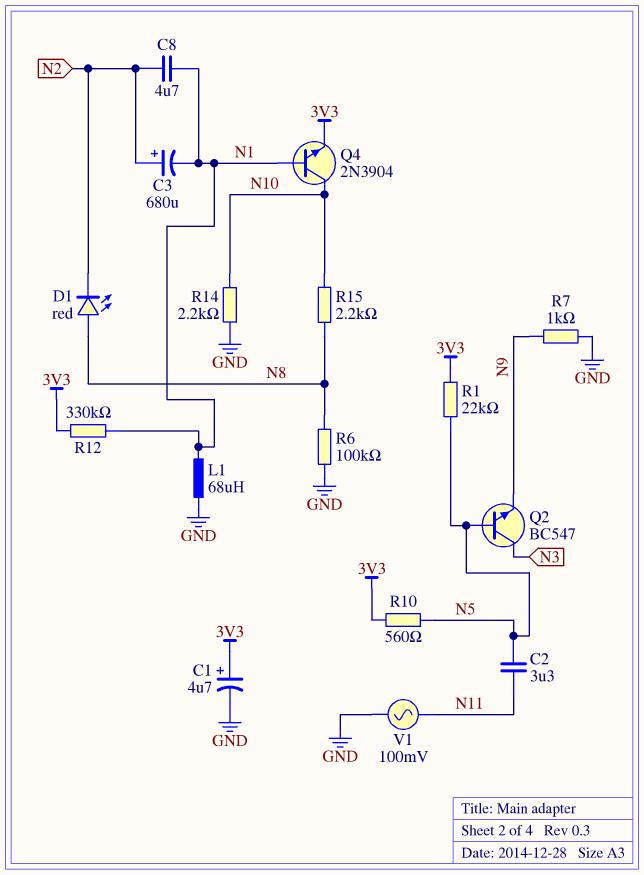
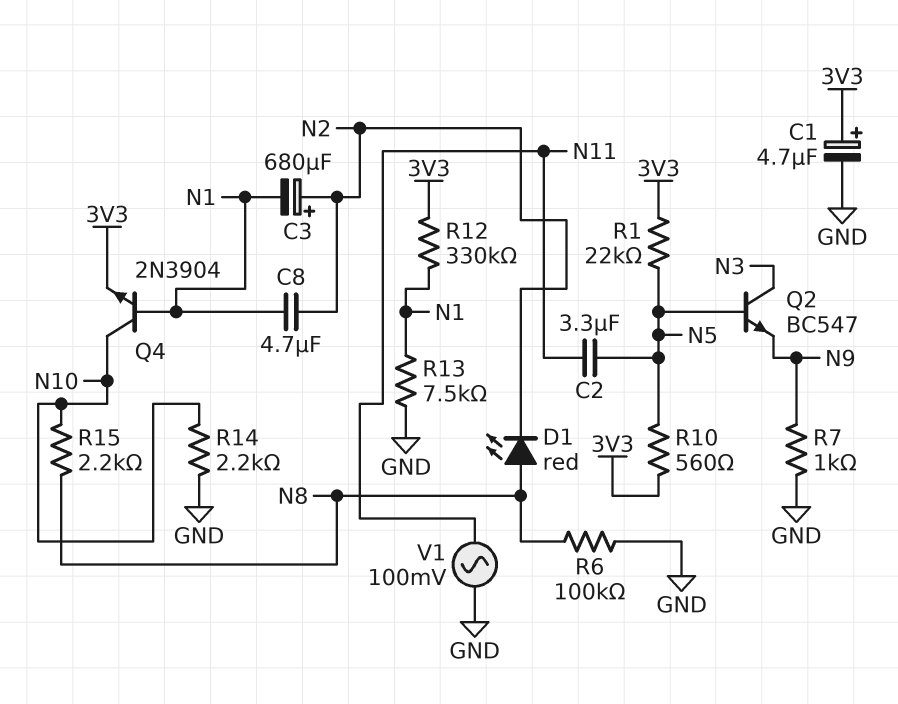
L1: 68uH (GND, N1) -> none
R13: none -> 7.5k (GND, N1)

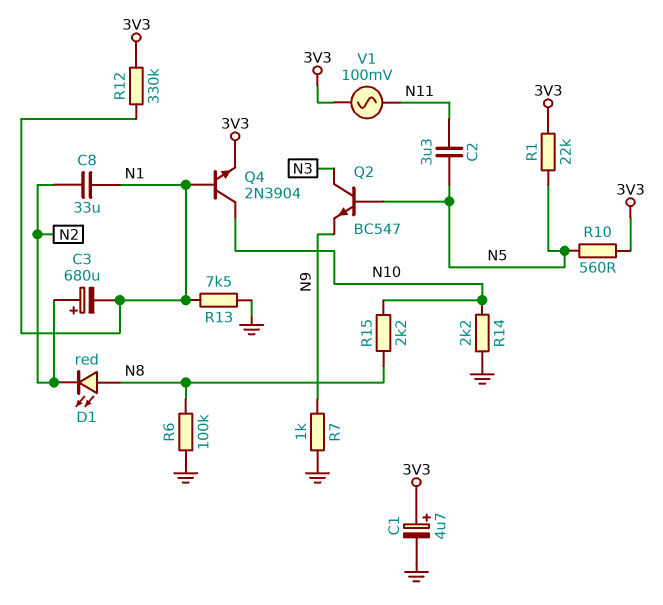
C8: 4.7uF (N1, N2) -> 33uF (N1, N2)
V1: AC 100mV (GND, N11) -> AC 100mV (3V3, N11)

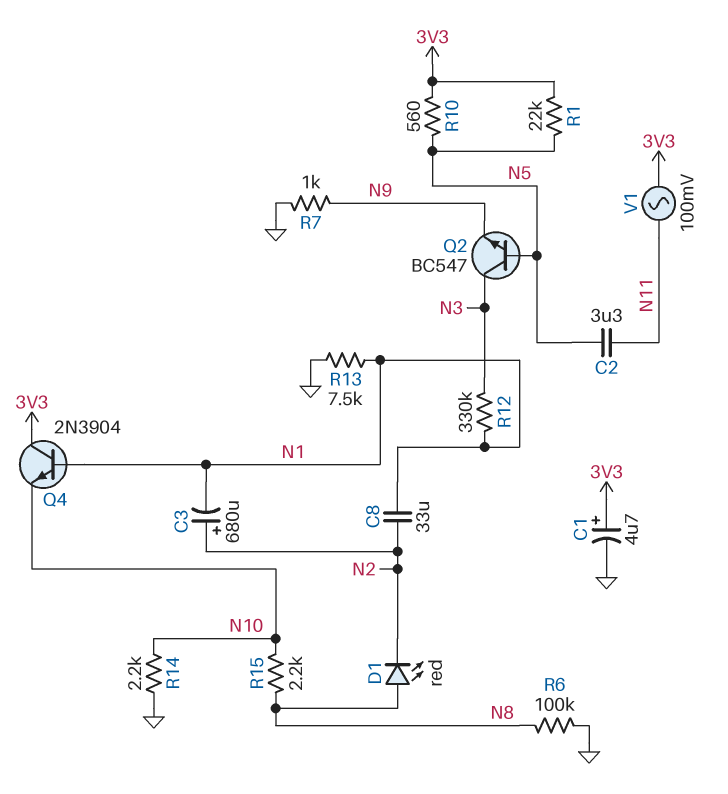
Q4: NPN 2N3904 (B N1, C N10, E 3V3) -> NPN 2N3904 (B N1, C 3V3, E N10)
R12: 330k (3V3, N1) -> 330k (N1, N3)

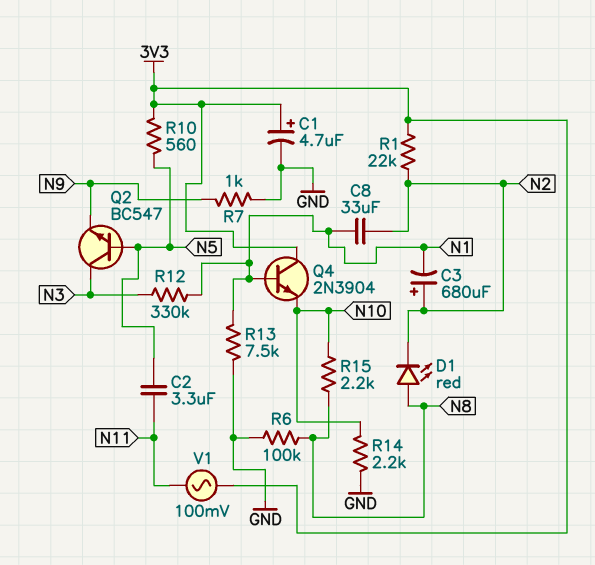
R1: 22k (3V3, N5) -> 22k (3V3, N2)

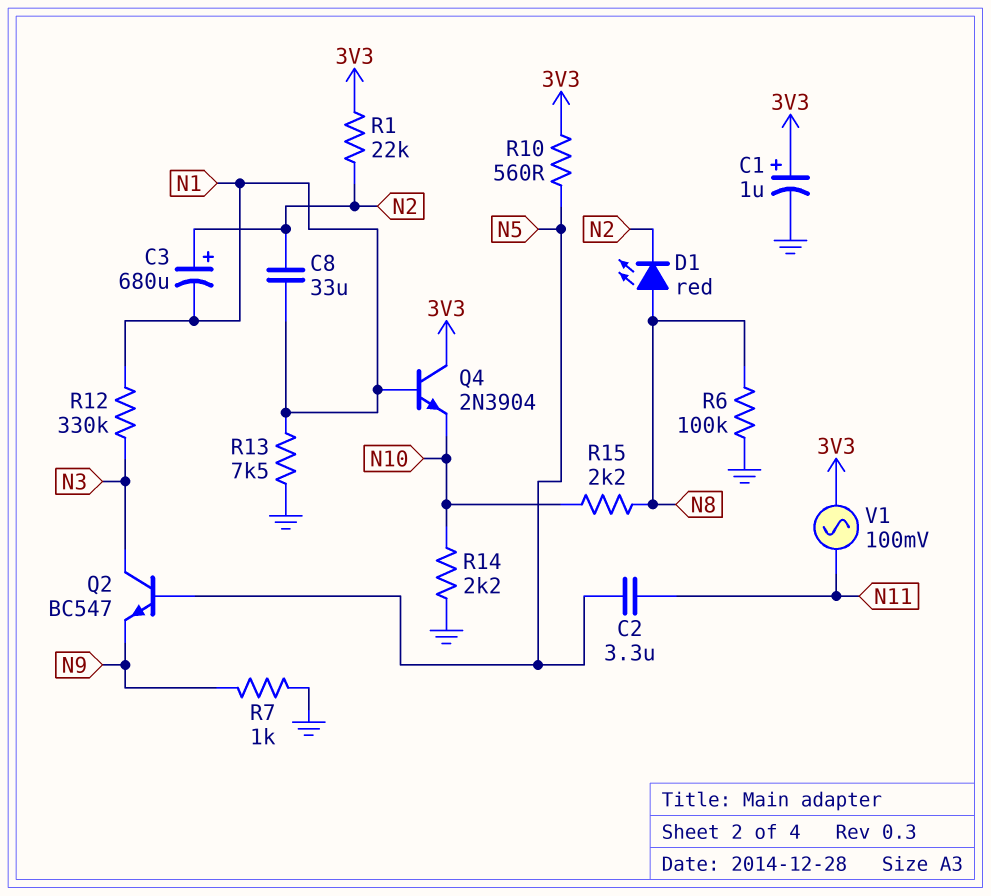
C1: 4.7uF (plus 3V3, minus GND) -> 1uF (plus 3V3, minus GND)

